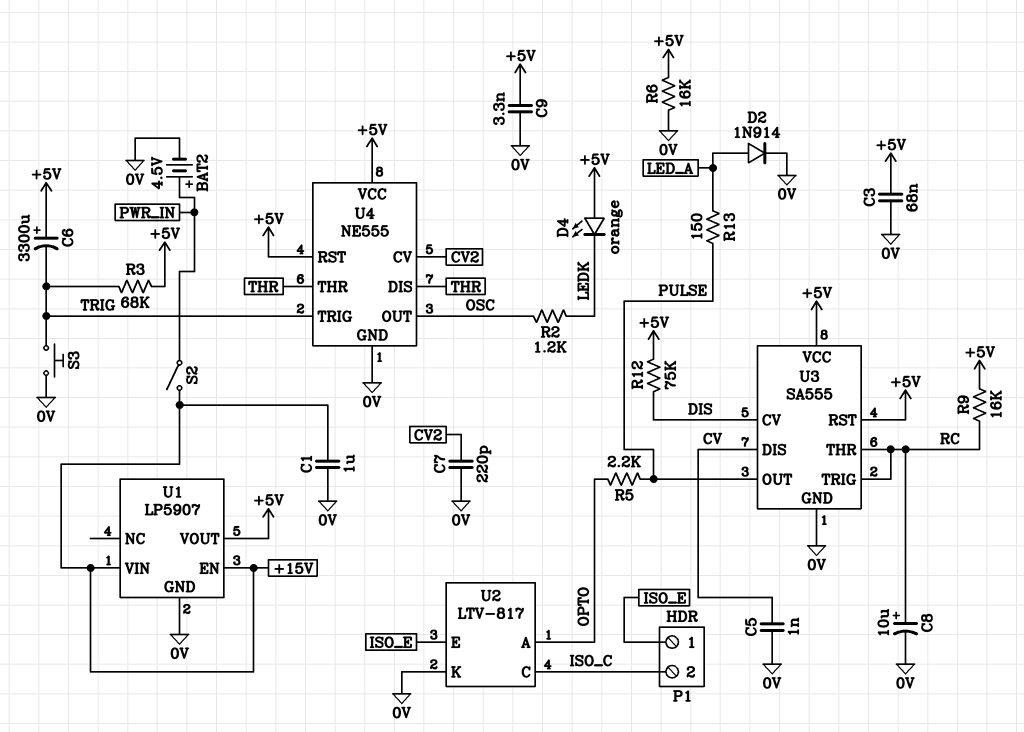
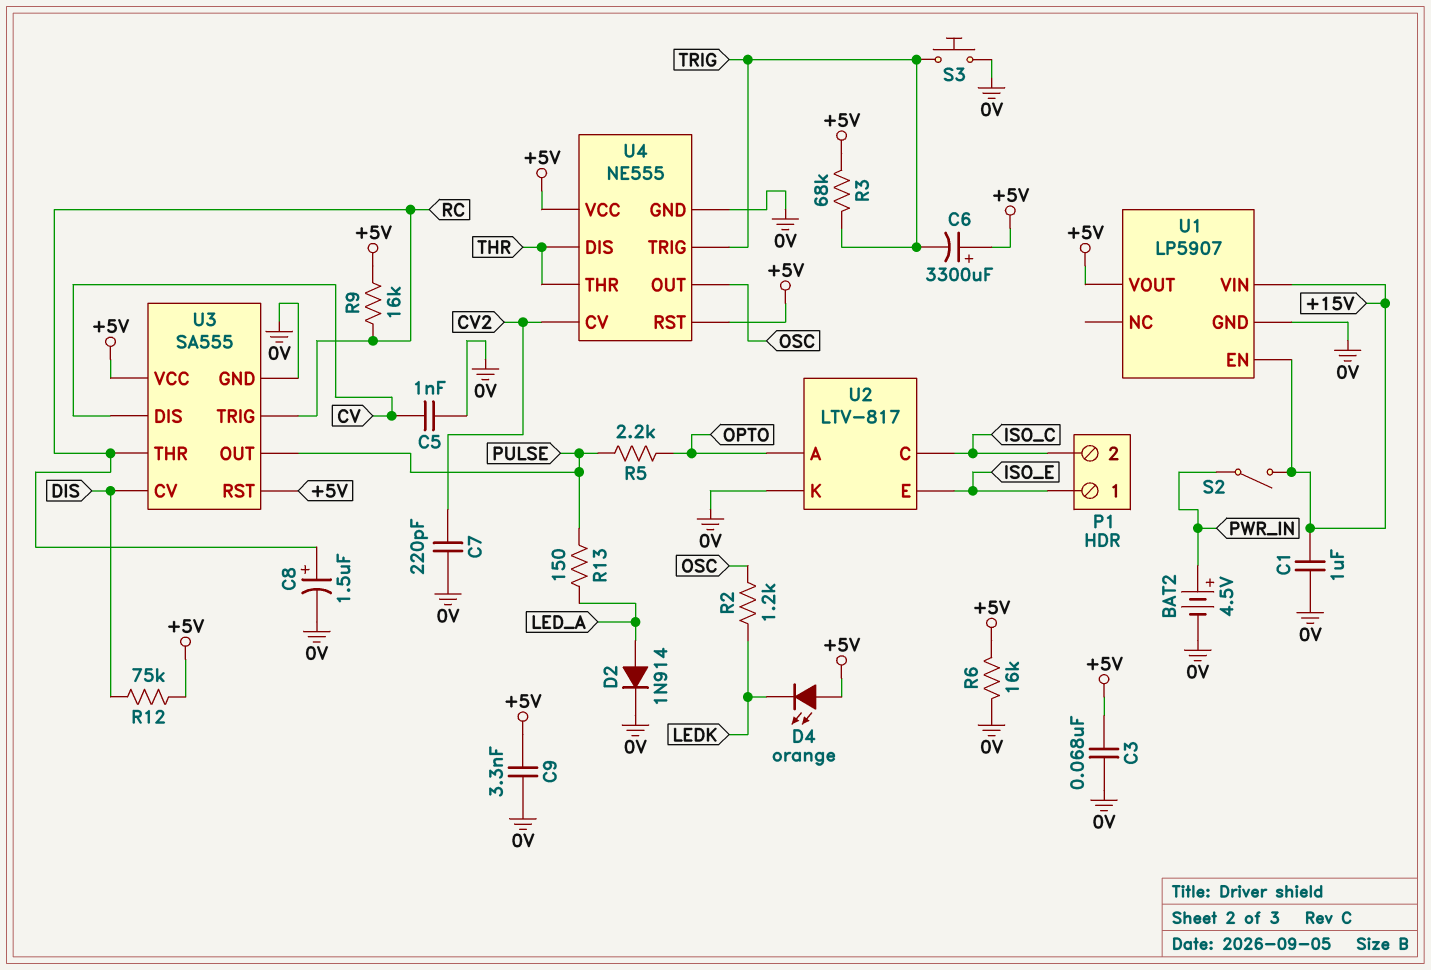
C8: 10uF (plus RC, minus 0V) -> 1.5uF (plus RC, minus 0V)

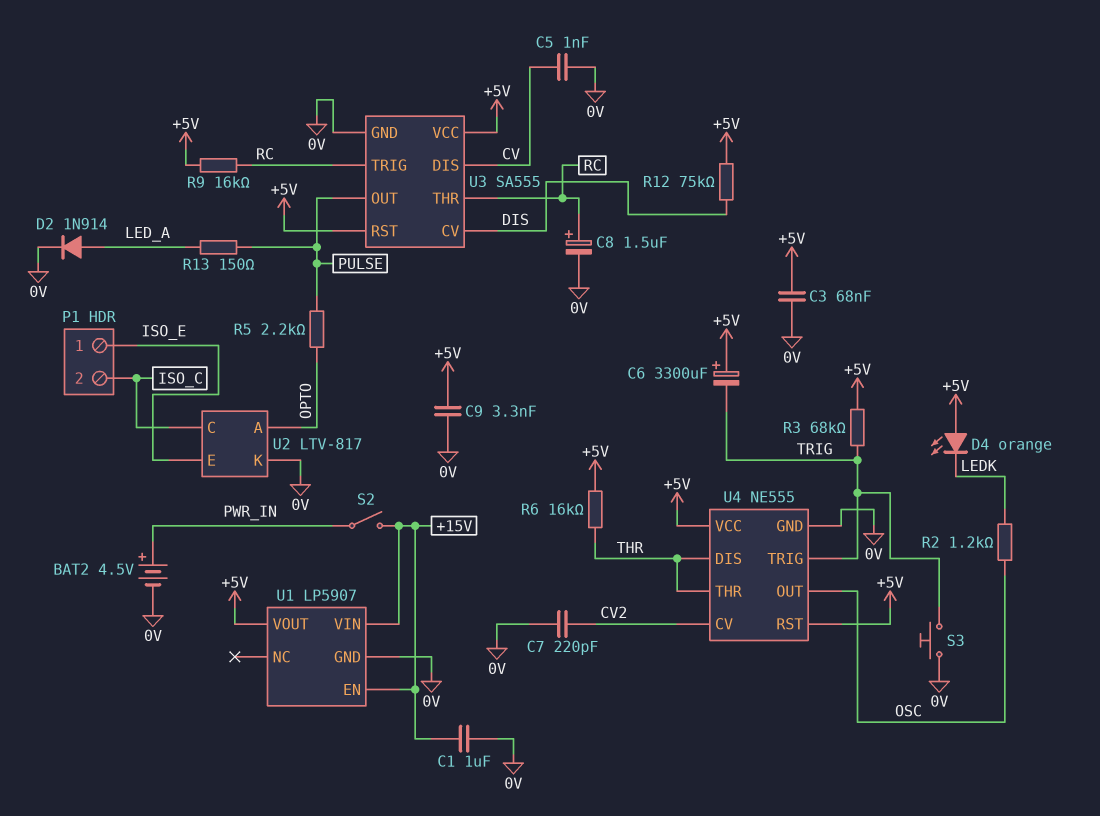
R6: 16k (+5V, 0V) -> 16k (+5V, THR)

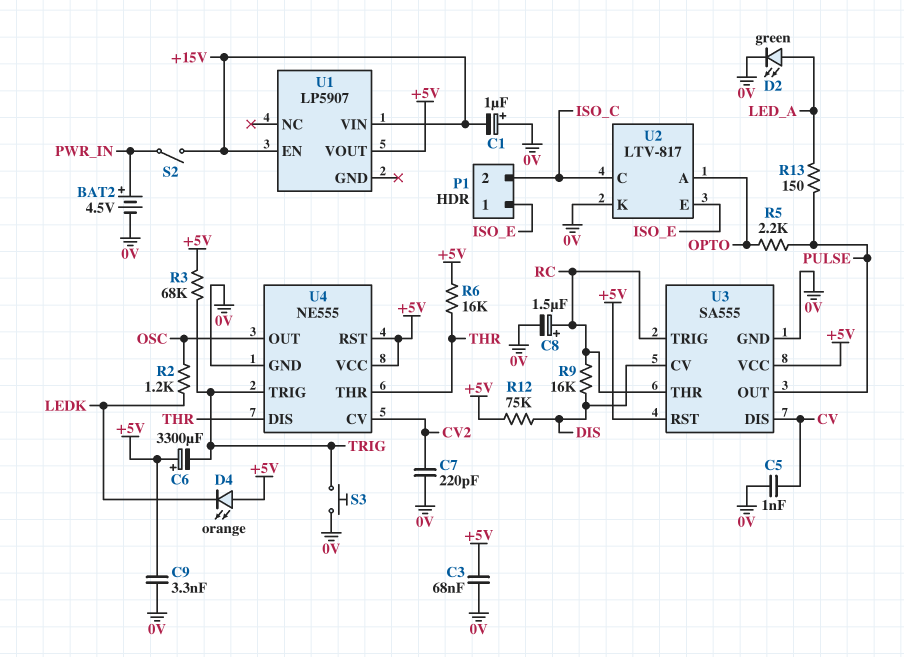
C1: 1uF (+15V, 0V) -> 1uF (plus 0V, minus +15V)
D2: diode 1N914 (A LED_A, K 0V) -> LED green (A LED_A, K 0V)
R9: 16k (+5V, RC) -> 16k (DIS, RC)
U1 pin GND: 0V -> none

